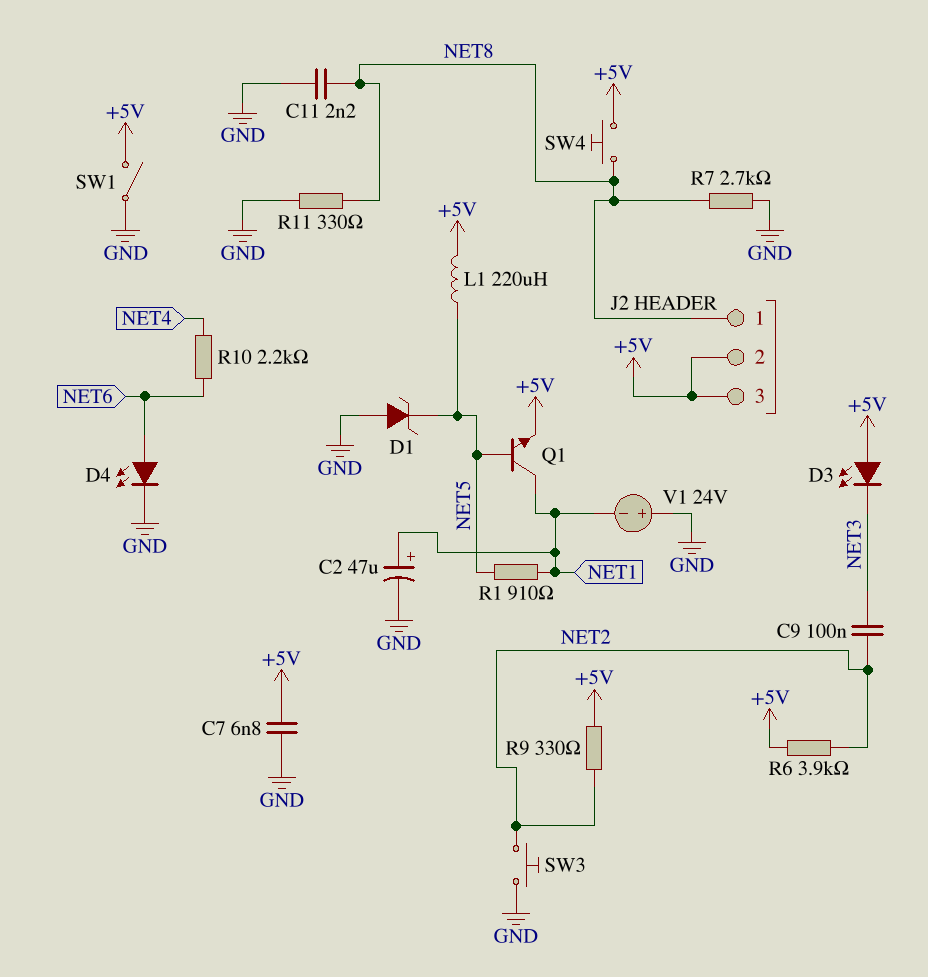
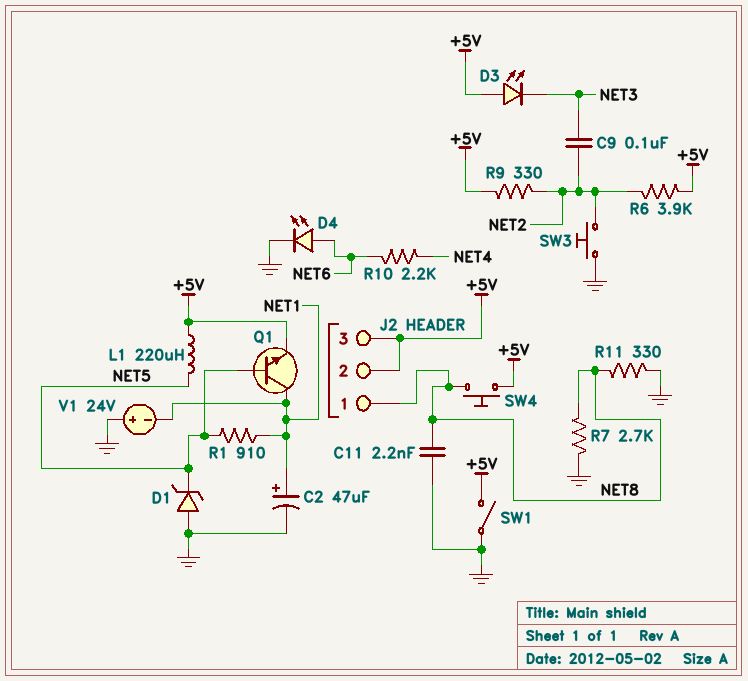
C7: 6.8nF (+5V, GND) -> none

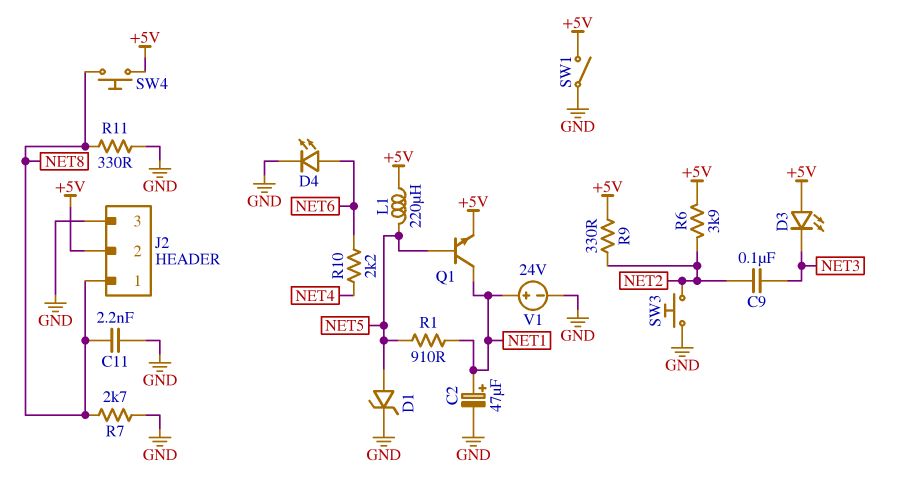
D1: zener (A GND, K NET5) -> zener (A NET5, K GND)
J2 pin 3: +5V -> GND
V1: 24V (plus GND, minus NET1) -> 24V (plus NET1, minus GND)

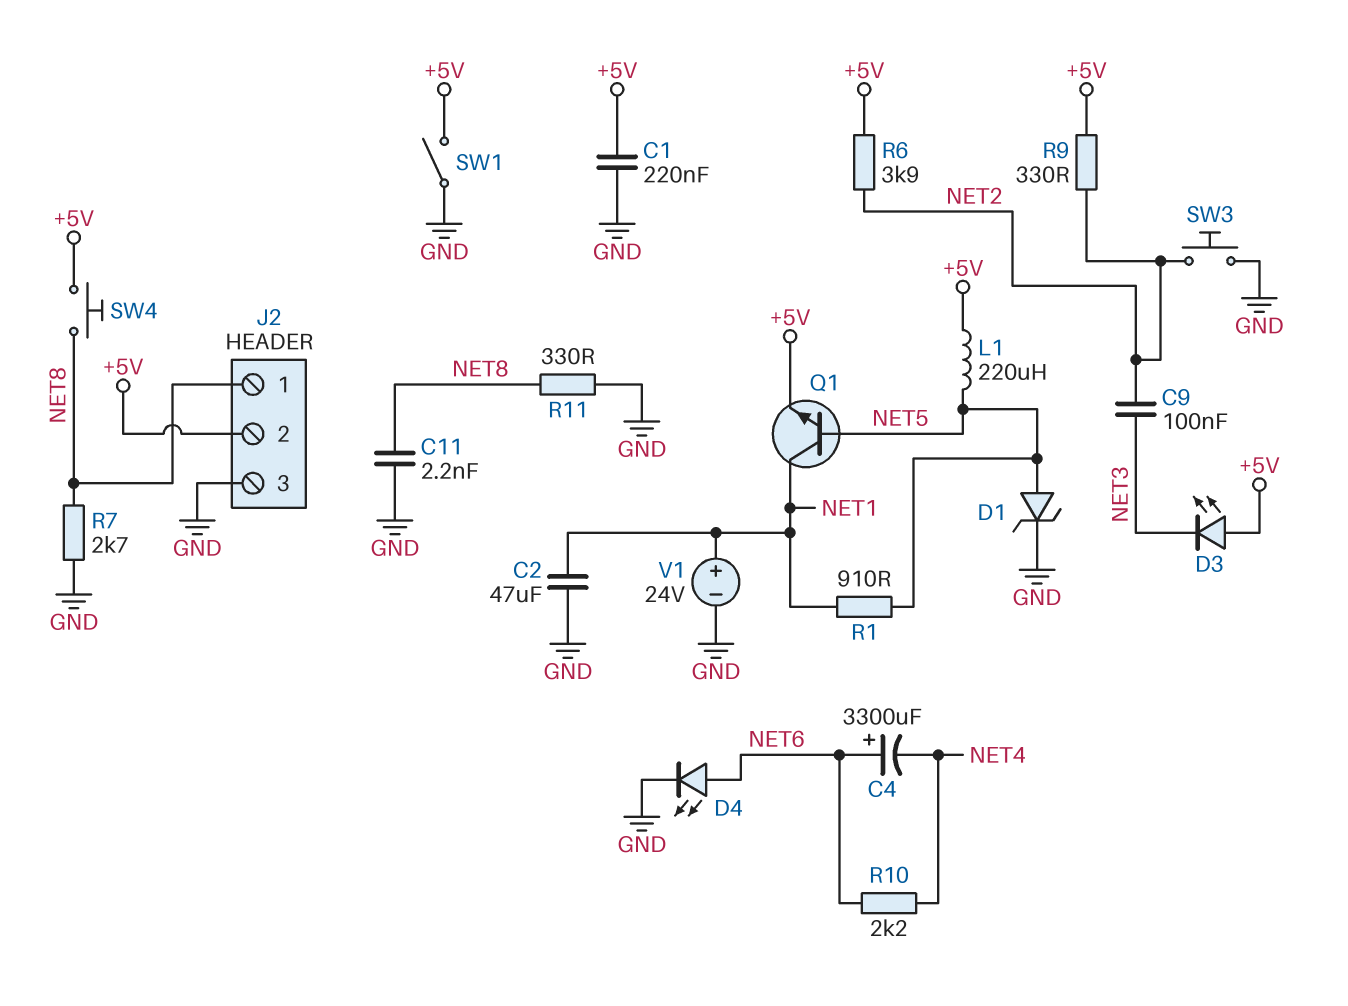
C1: none -> 220nF (+5V, GND)
C2: 47uF (plus NET1, minus GND) -> 47uF (GND, NET1)
C4: none -> 3300uF (plus NET6, minus NET4)

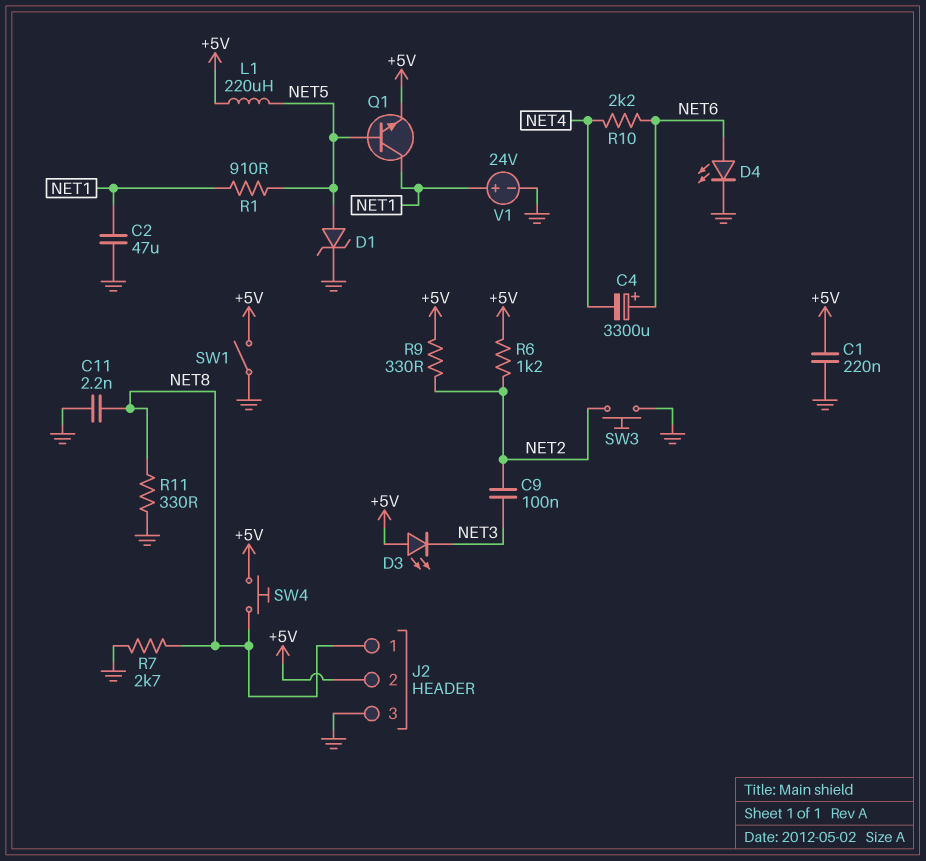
R6: 3.9k (+5V, NET2) -> 1.2k (+5V, NET2)

